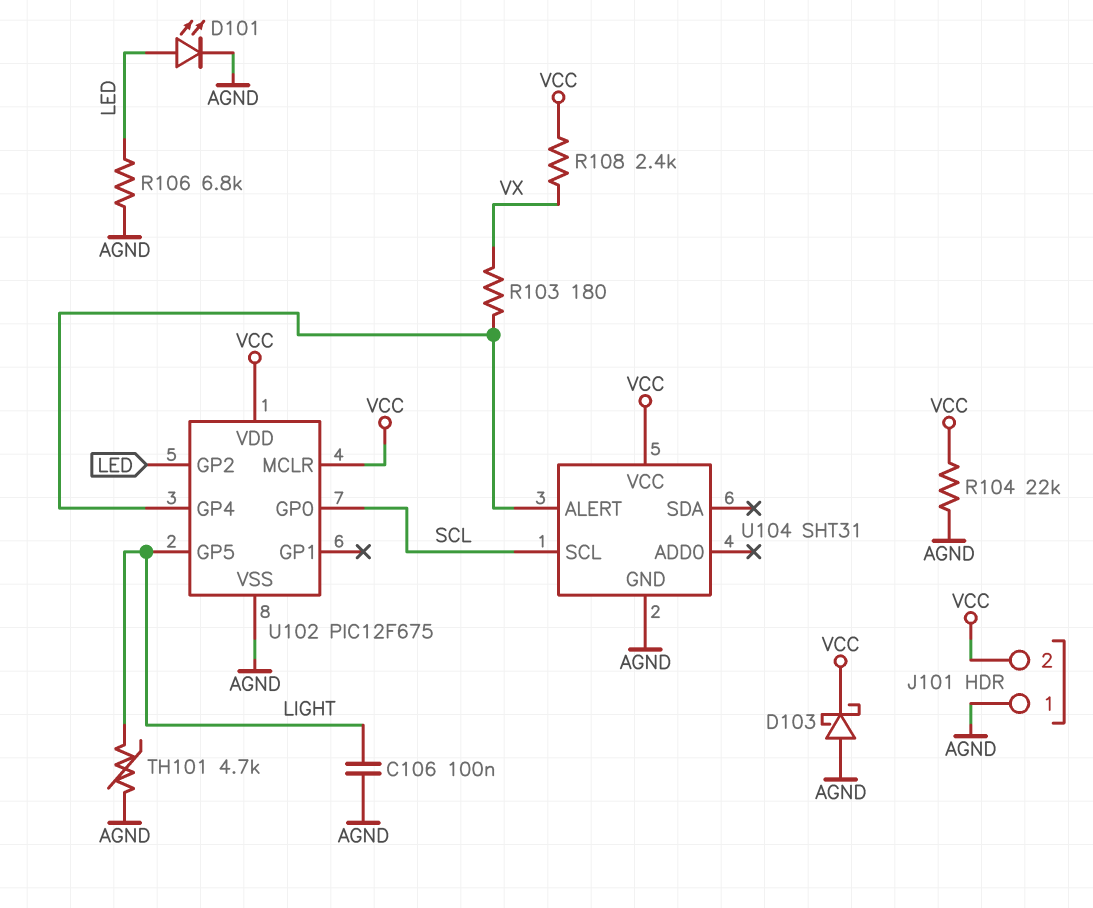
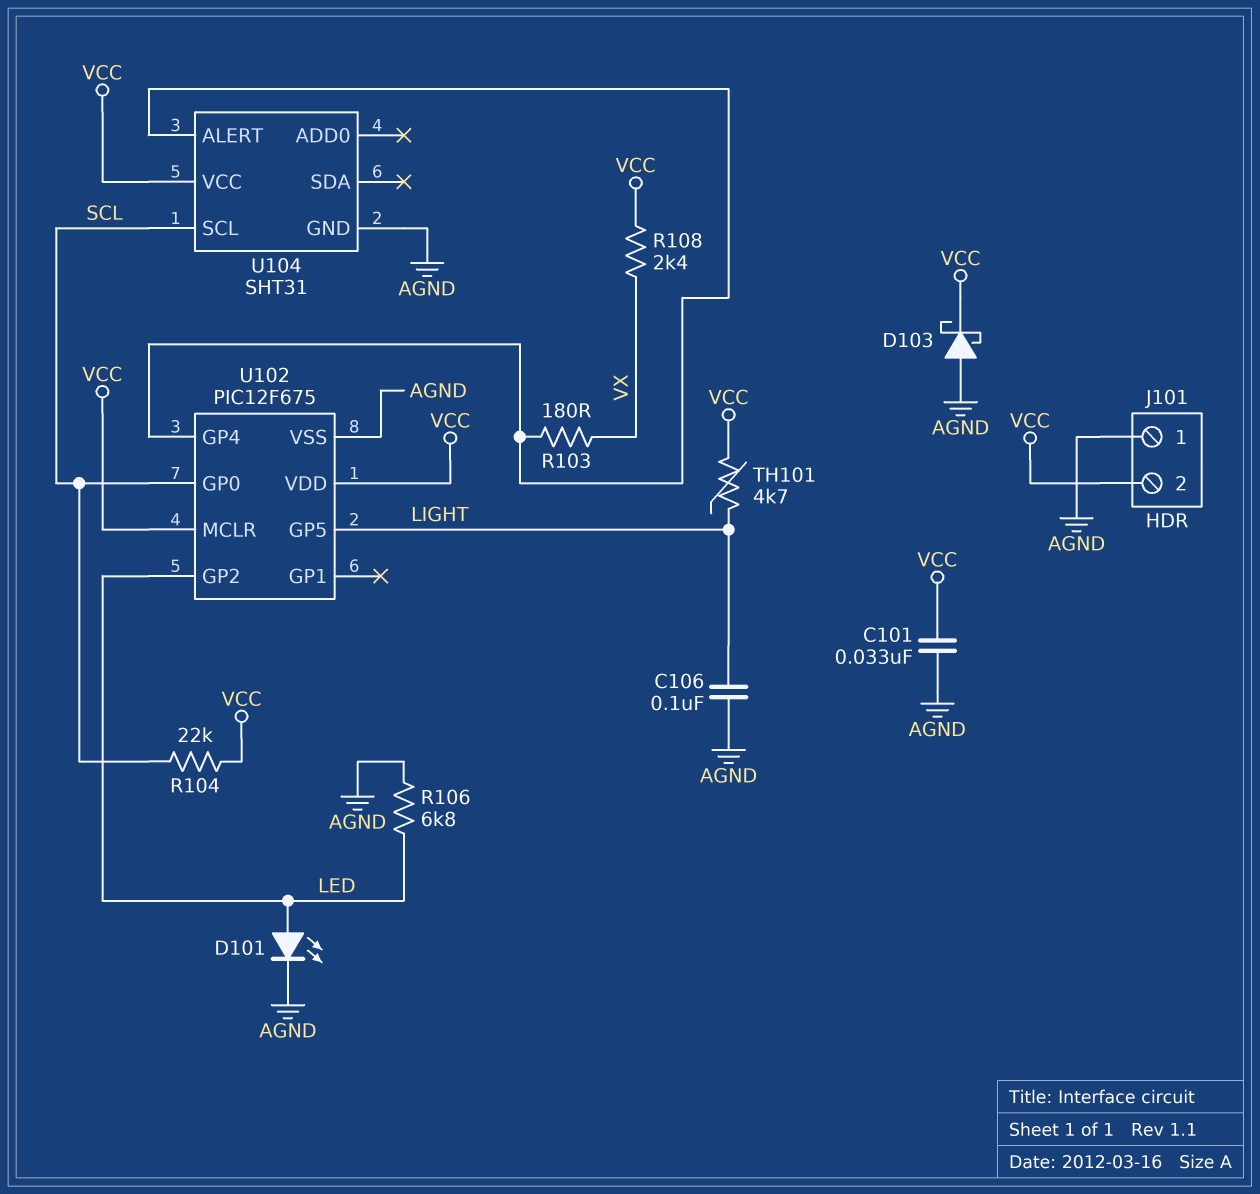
C101: none -> 33nF (AGND, VCC)
R104: 22k (AGND, VCC) -> 22k (SCL, VCC)
TH101: 4.7k (AGND, LIGHT) -> 4.7k (LIGHT, VCC)

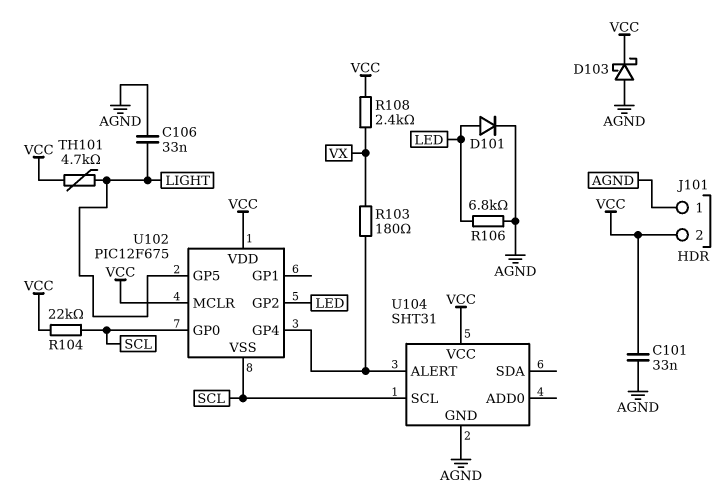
C106: 100nF (AGND, LIGHT) -> 33nF (AGND, LIGHT)
D101: LED (A LED, K AGND) -> diode (A LED, K AGND)
U102 pin VSS: AGND -> SCL

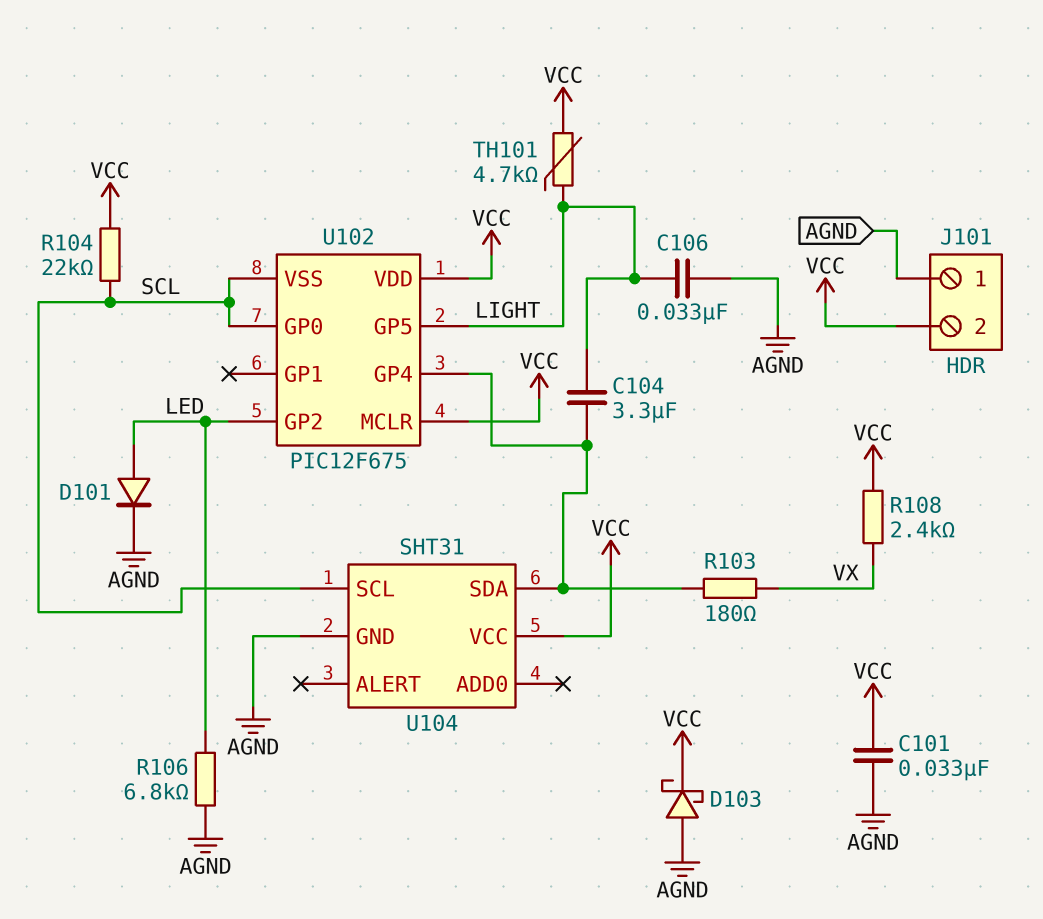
C104: none -> 3.3uF (LIGHT, U102/GP4)
U104 pin ALERT: U102/GP4 -> none
U104 pin SDA: none -> U102/GP4

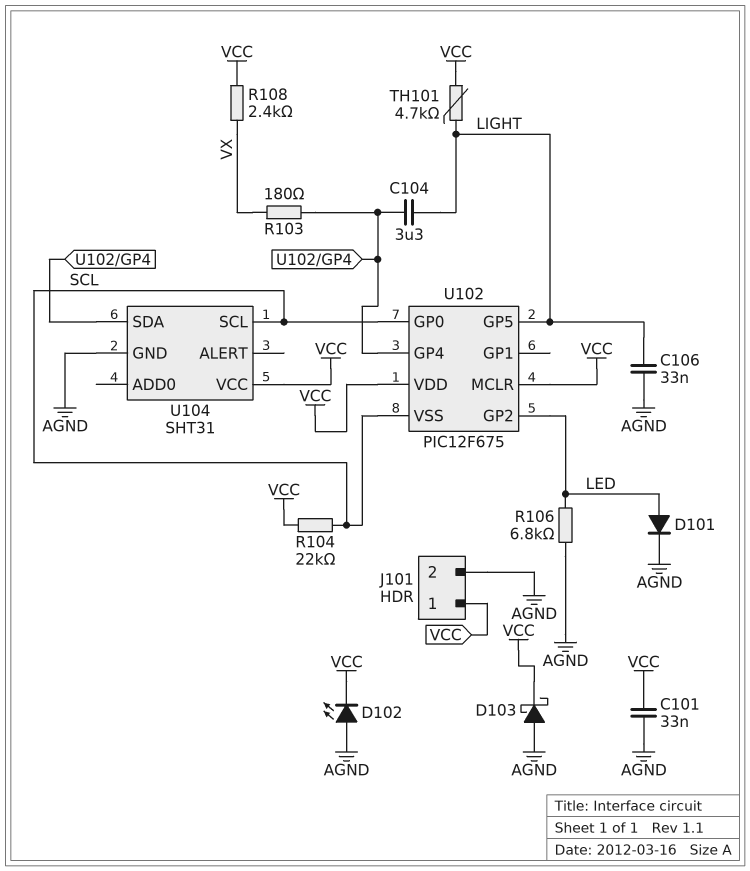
D102: none -> LED (A AGND, K VCC)
J101 pin 1: AGND -> VCC
J101 pin 2: VCC -> AGND

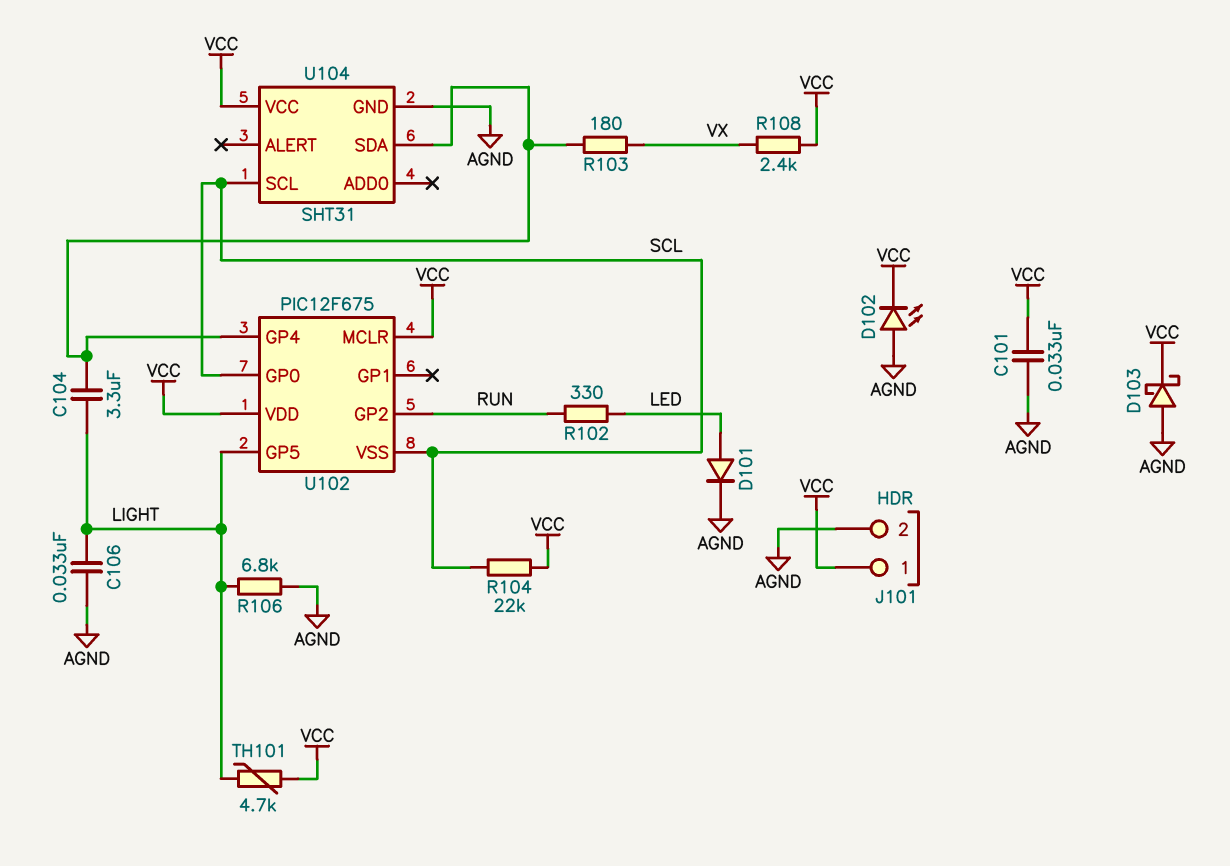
R102: none -> 330 (LED, RUN)
R106: 6.8k (AGND, LED) -> 6.8k (AGND, LIGHT)
U102 pin GP2: LED -> RUN

